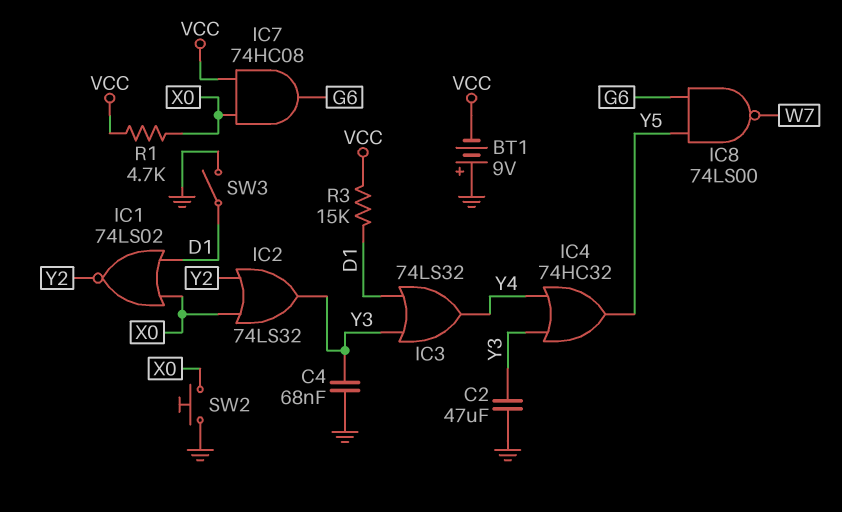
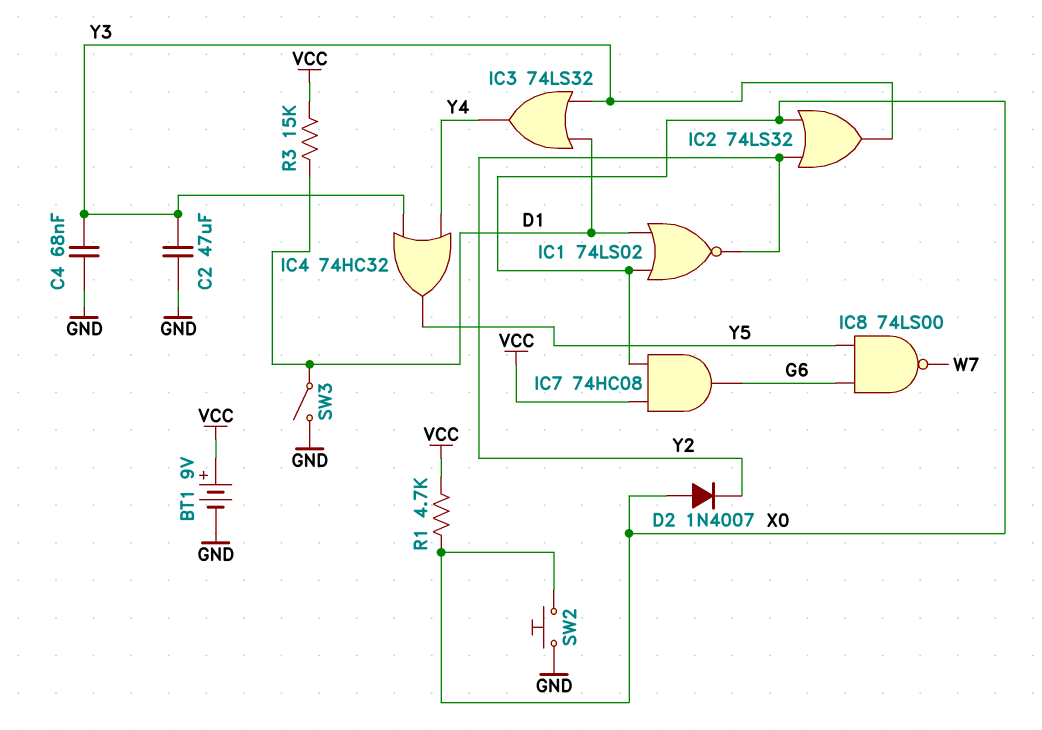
BT1: 9V (plus GND, minus VCC) -> 9V (plus VCC, minus GND)
D2: none -> diode 1N4007 (A X0, K Y2)

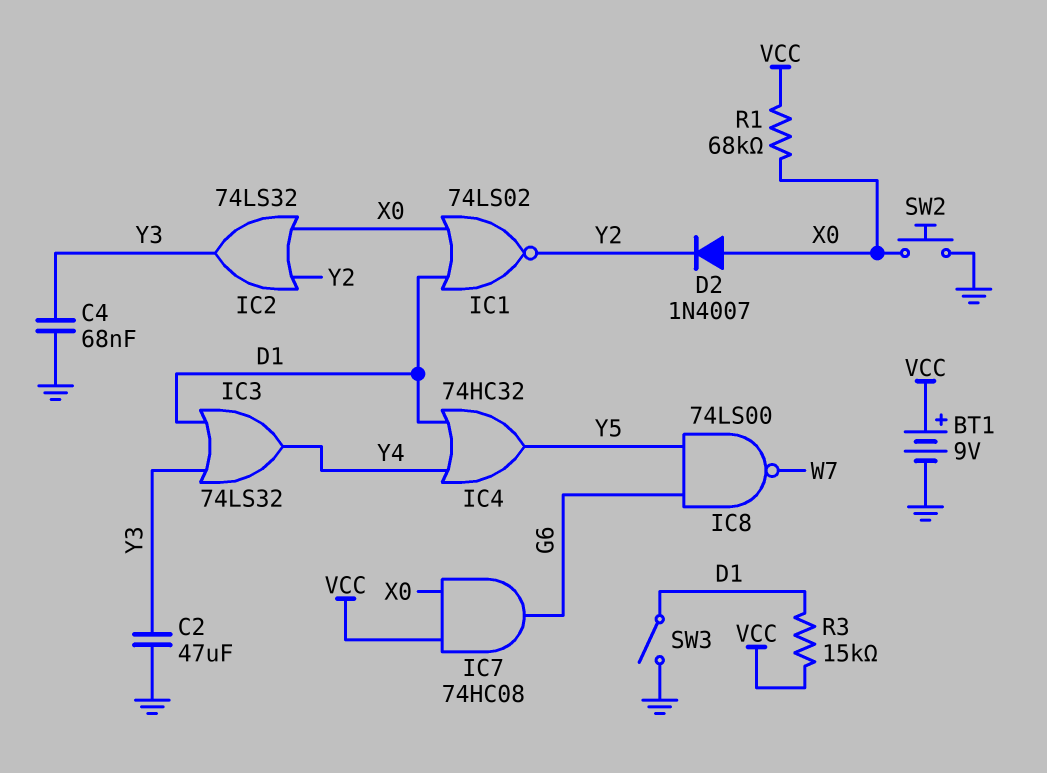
IC4: OR 74HC32 (in Y3, in Y4, out Y5) -> OR 74HC32 (in D1, in Y4, out Y5)
R1: 4.7k (VCC, X0) -> 68k (VCC, X0)

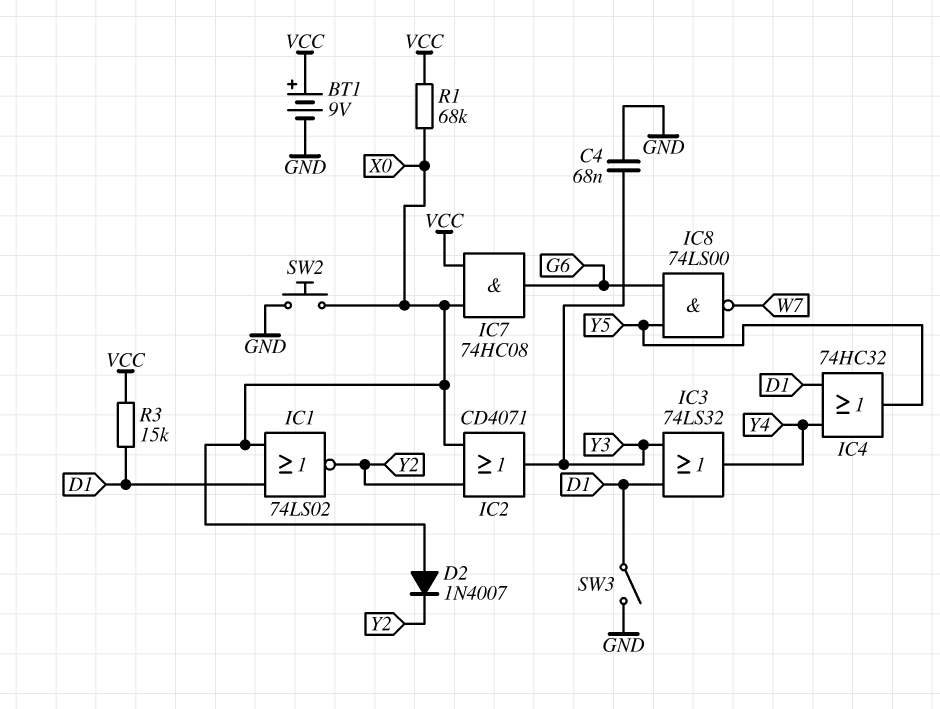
C2: 47uF (GND, Y3) -> none
IC2: OR 74LS32 (in X0, in Y2, out Y3) -> OR CD4071 (in X0, in Y2, out Y3)

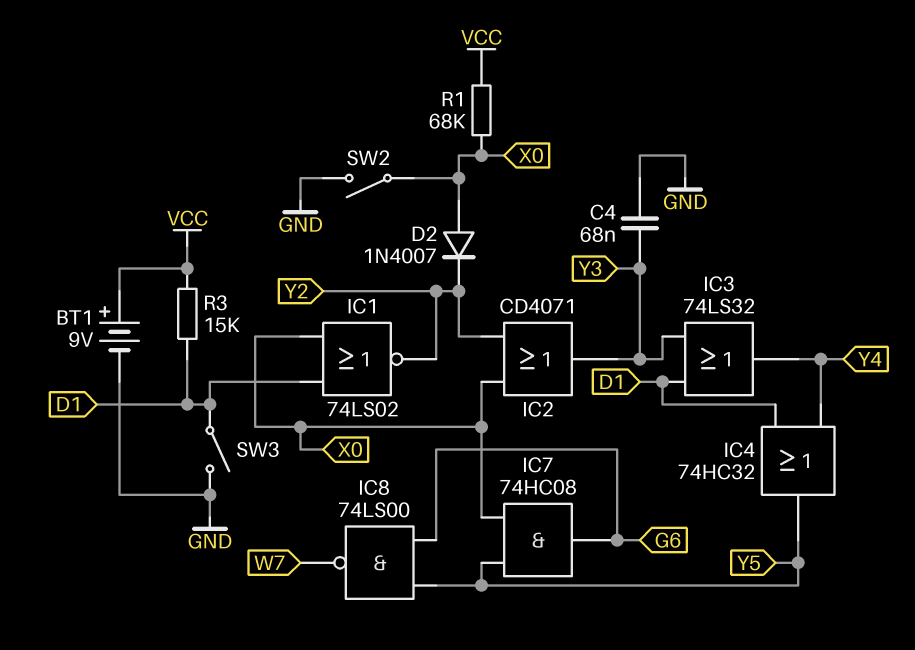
IC7: AND 74HC08 (in VCC, in X0, out G6) -> AND 74HC08 (in X0, in Y5, out G6)
SW2: button (GND, X0) -> switch (GND, X0)

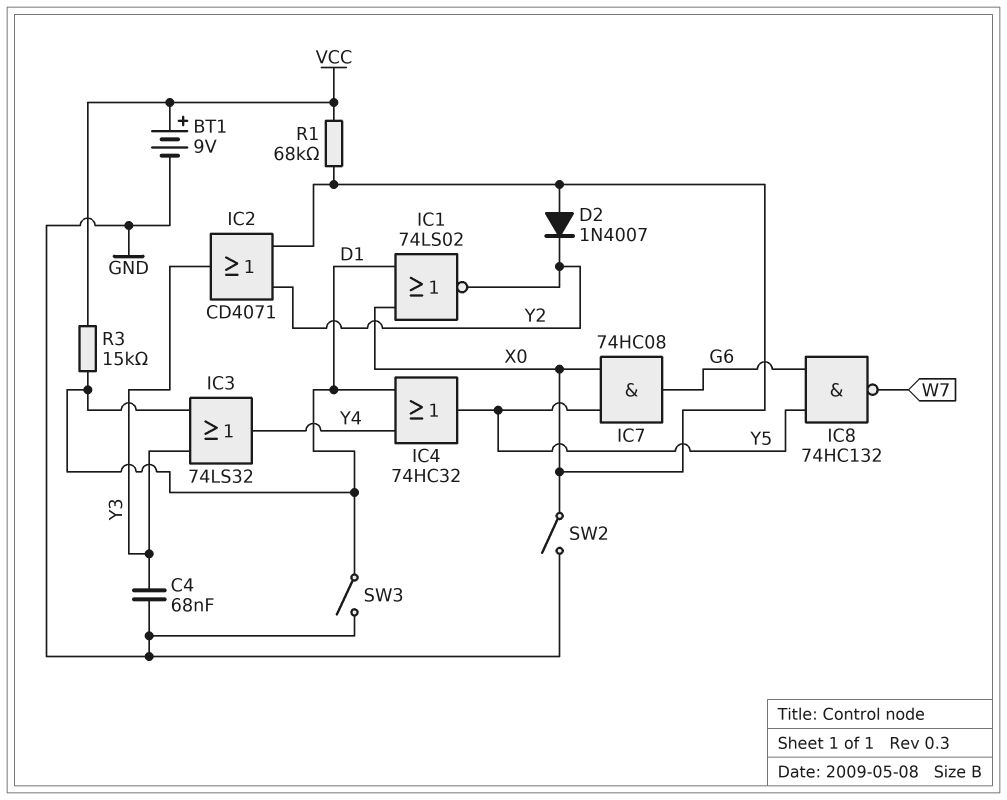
IC8: NAND 74LS00 (in G6, in Y5, out W7) -> NAND 74HC132 (in G6, in Y5, out W7)

